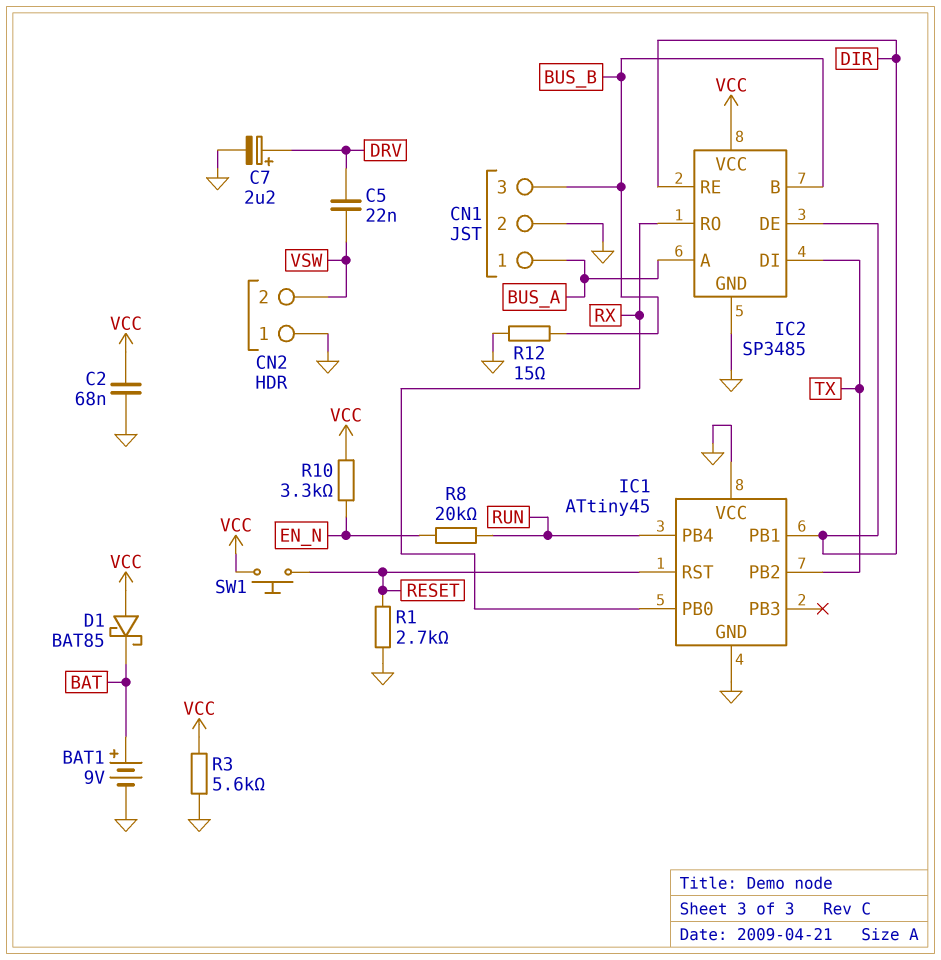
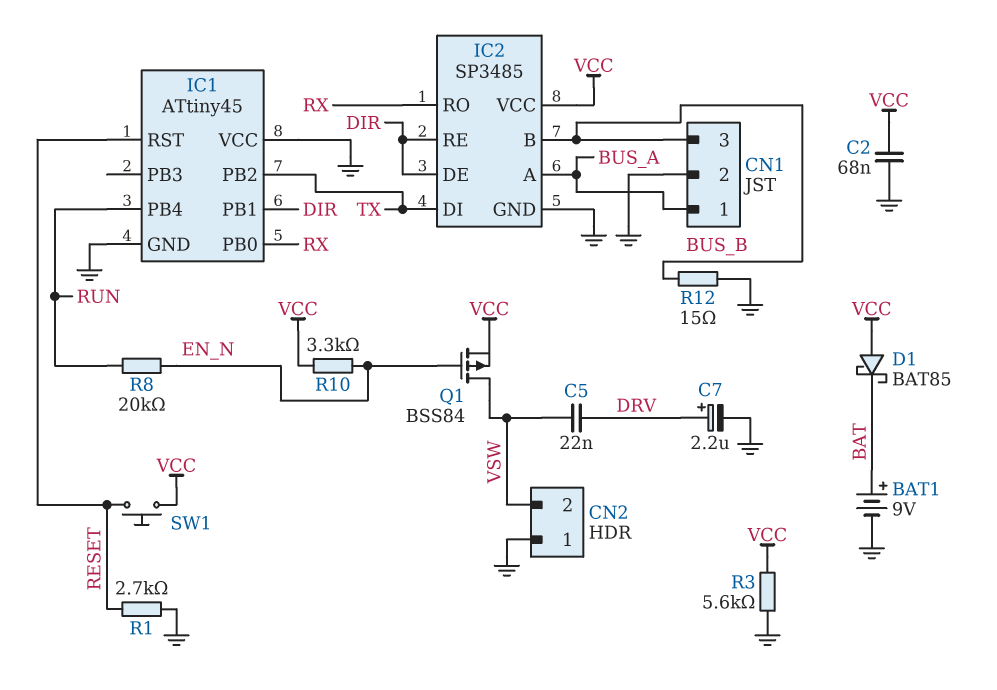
Q1: none -> PMOS BSS84 (G EN_N, D VSW, S VCC)

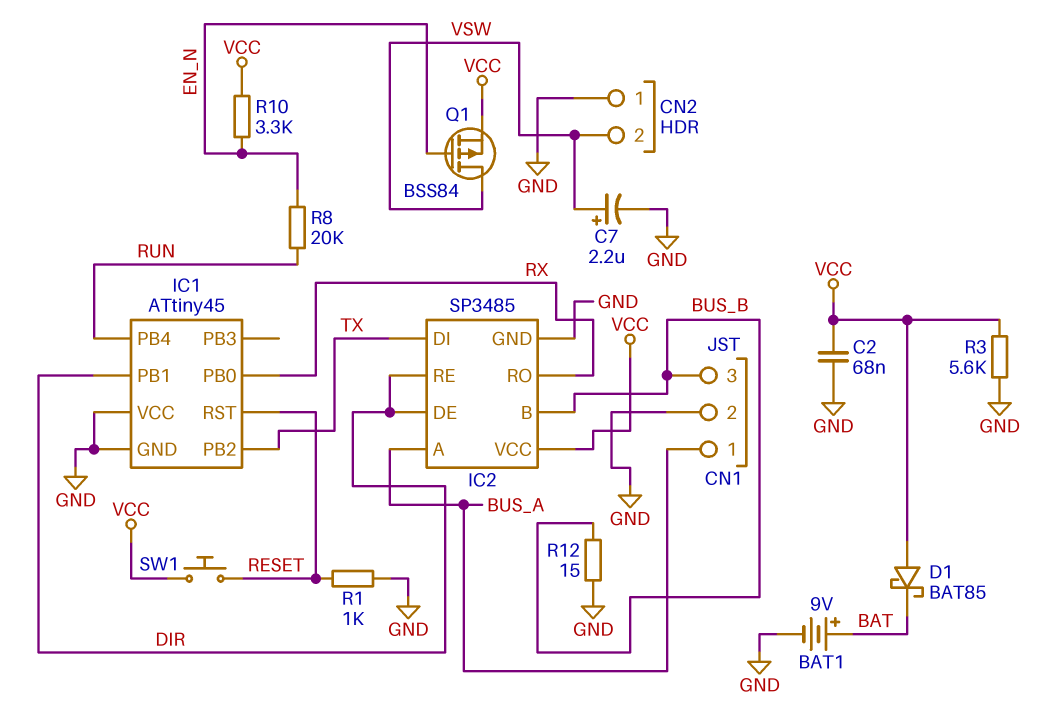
C5: 22nF (DRV, VSW) -> none
C7: 2.2uF (plus DRV, minus GND) -> 2.2uF (plus VSW, minus GND)
R1: 2.7k (GND, RESET) -> 1k (GND, RESET)

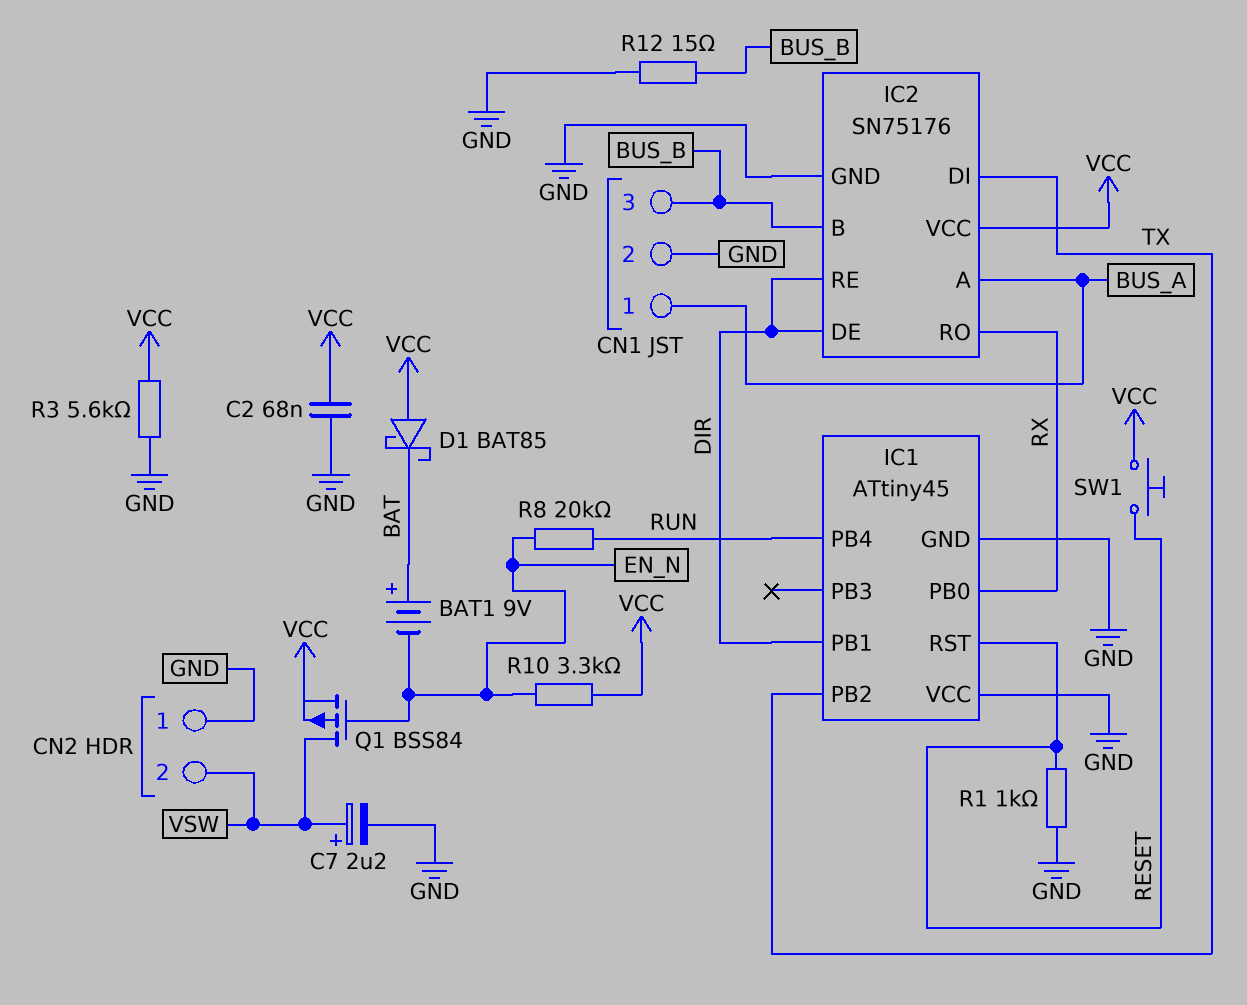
BAT1: 9V (plus BAT, minus GND) -> 9V (plus BAT, minus EN_N)
IC2: SP3485 -> SN75176

